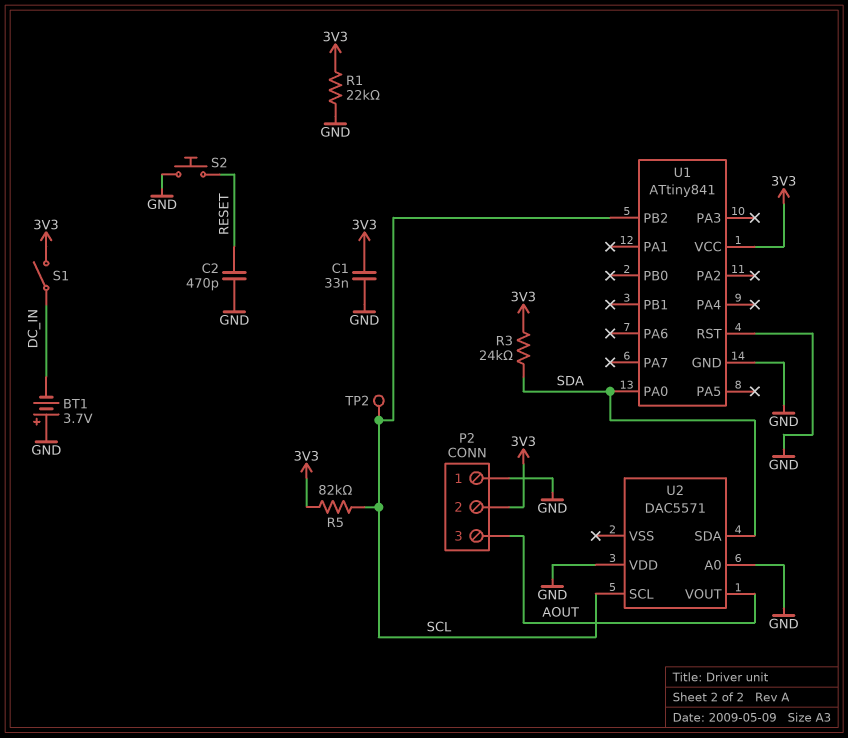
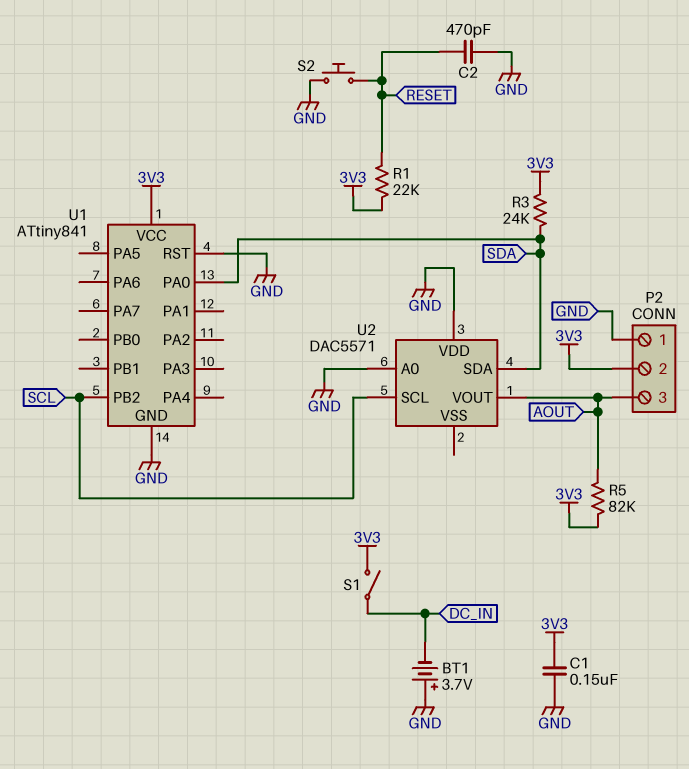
C1: 33nF (3V3, GND) -> 150nF (3V3, GND)
R1: 22k (3V3, GND) -> 22k (3V3, RESET)
R5: 82k (3V3, SCL) -> 82k (3V3, AOUT)
TP2: test point (SCL) -> none

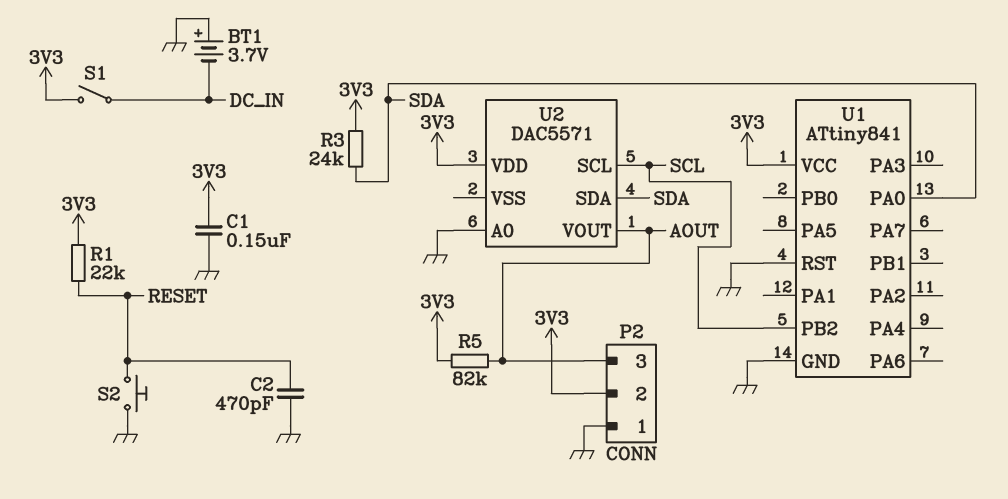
U2 pin VDD: GND -> 3V3

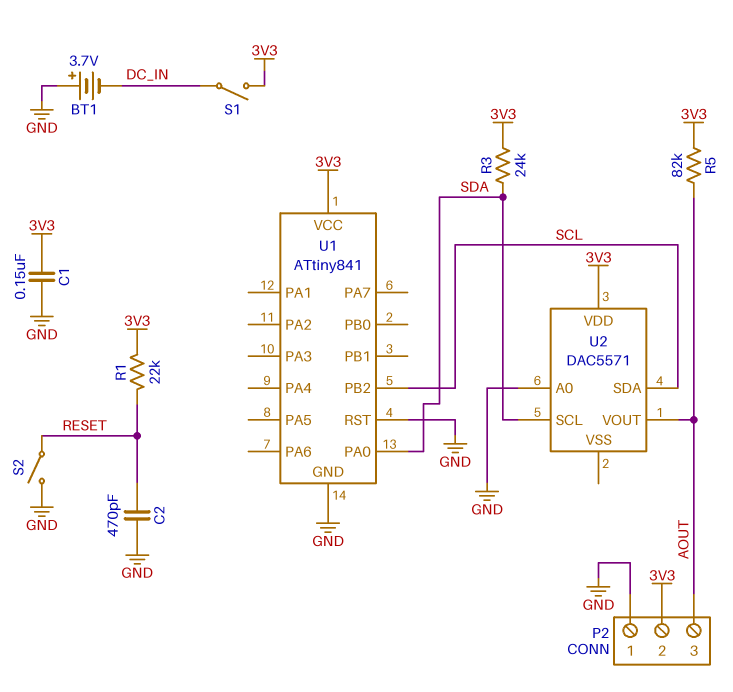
S2: button (GND, RESET) -> switch (GND, RESET)
U2 pin SCL: SCL -> SDA
U2 pin SDA: SDA -> SCL

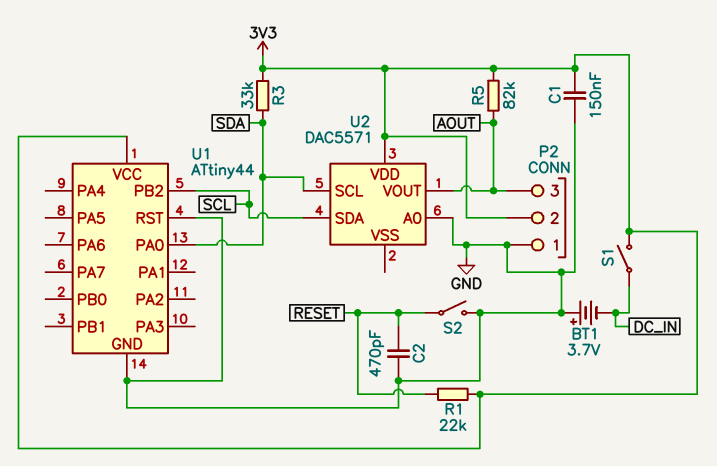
R3: 24k (3V3, SDA) -> 33k (3V3, SDA)
U1: ATtiny841 -> ATtiny44

